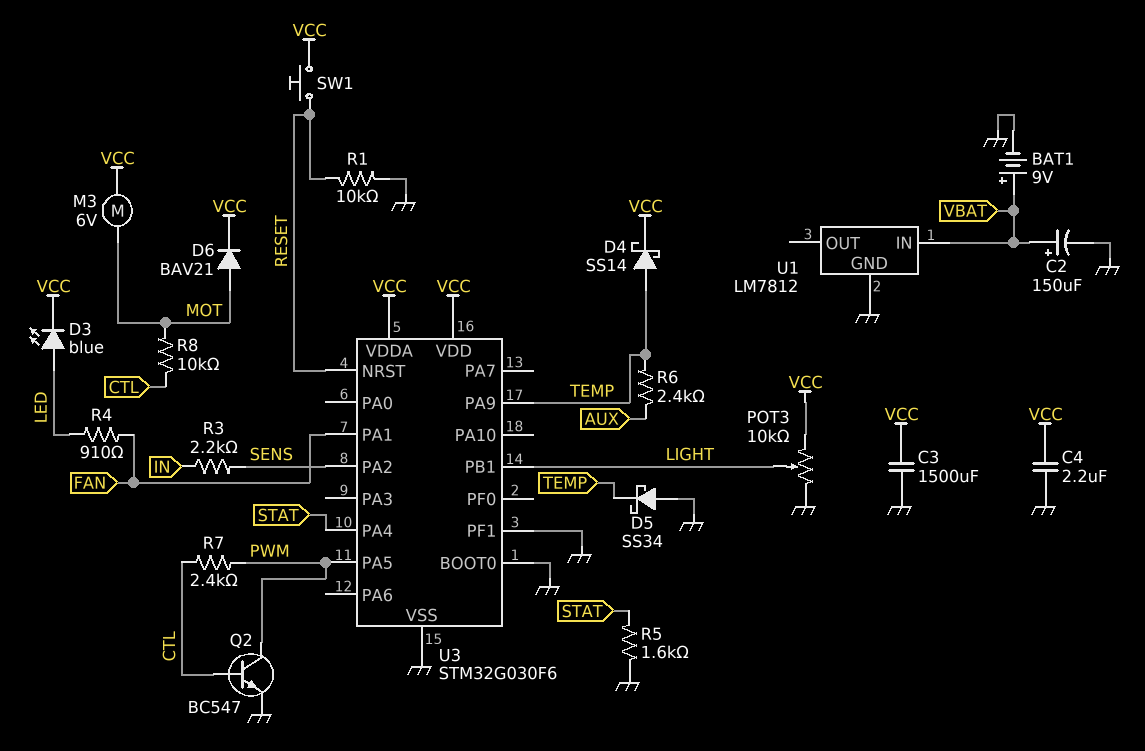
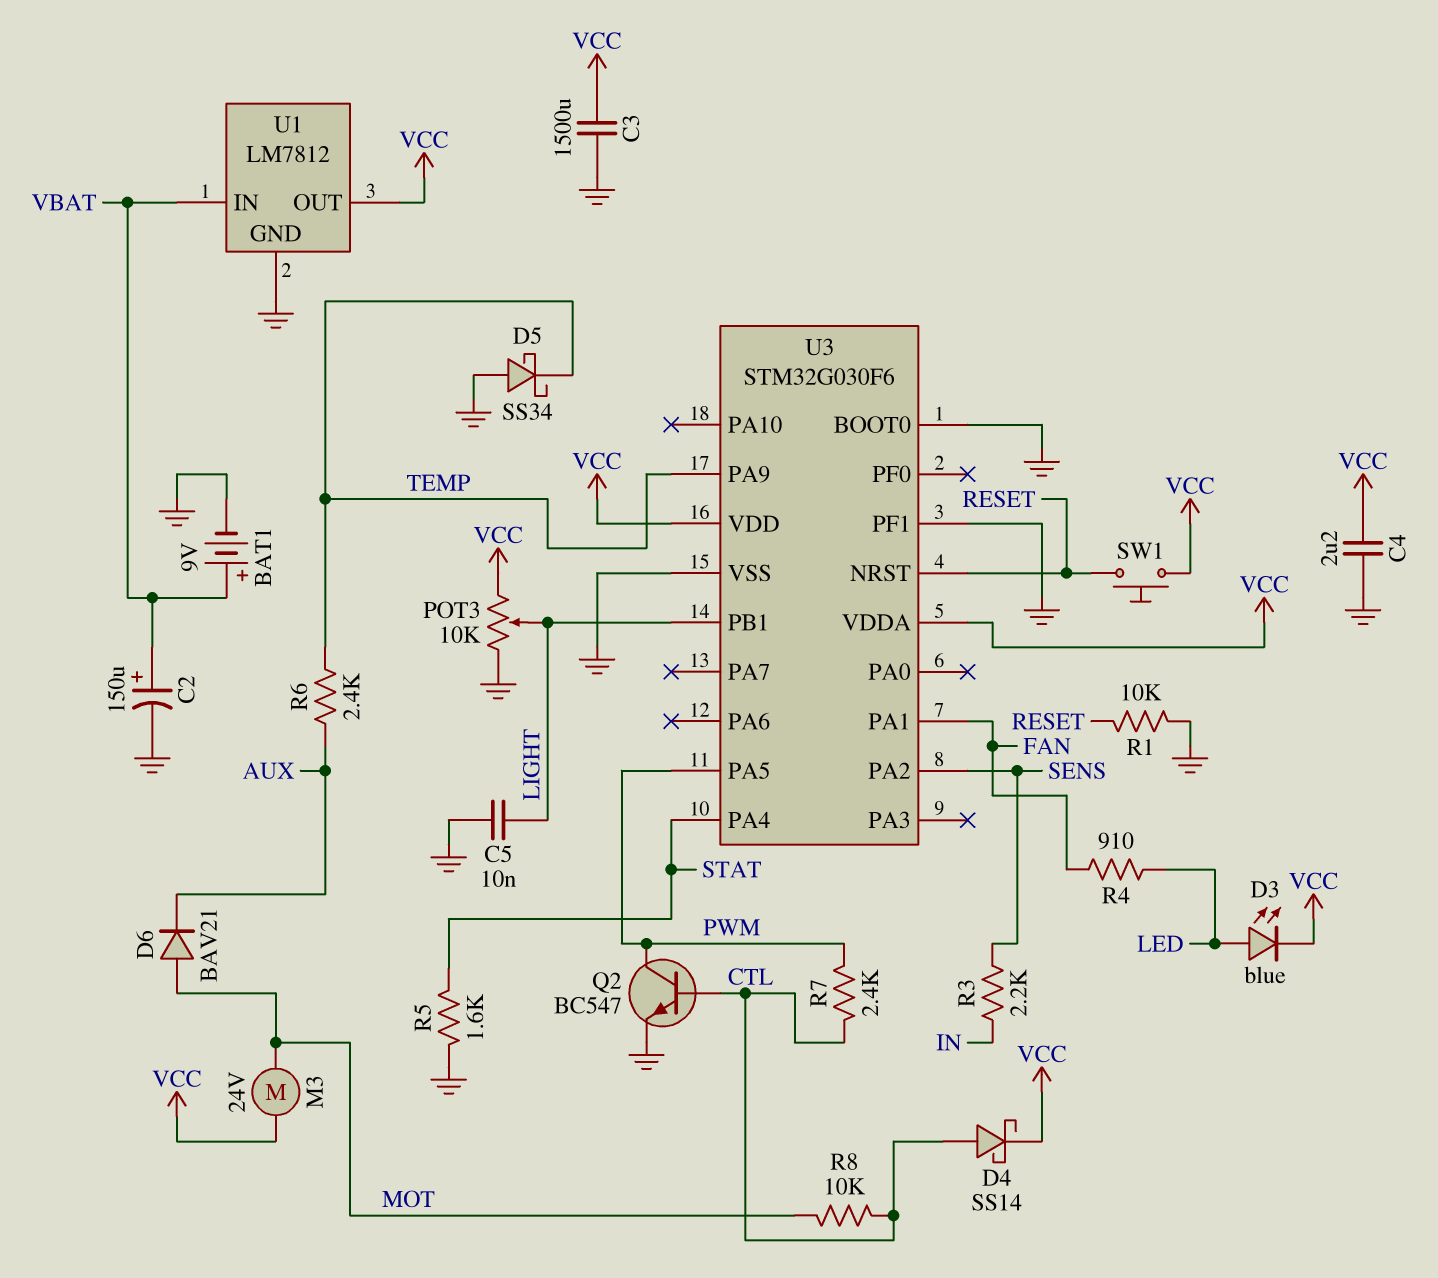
C5: none -> 10nF (GND, LIGHT)
D4: schottky SS14 (A TEMP, K VCC) -> schottky SS14 (A CTL, K VCC)
D6: diode BAV21 (A MOT, K VCC) -> diode BAV21 (A MOT, K AUX)
M3: motor 6V (MOT, VCC) -> motor 24V (MOT, VCC)
U1 pin OUT: none -> VCC

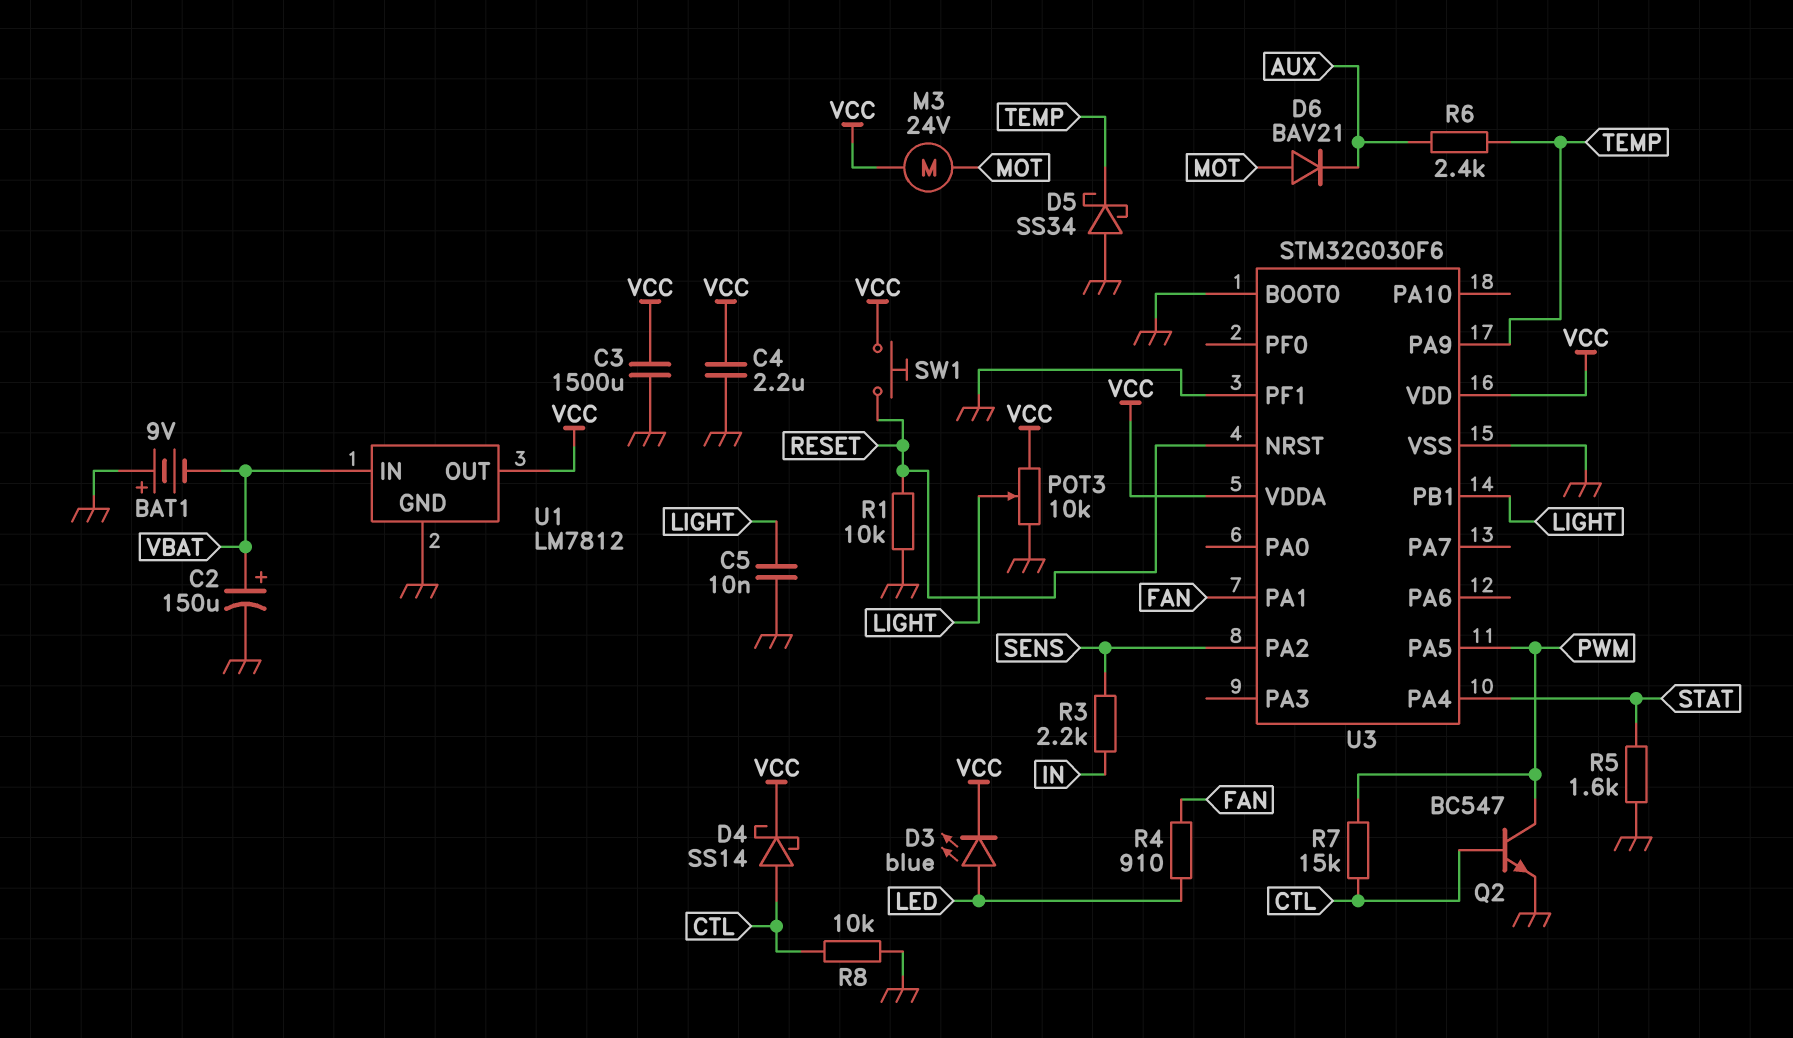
BAT1: 9V (plus VBAT, minus GND) -> 9V (plus GND, minus VBAT)
R7: 2.4k (CTL, PWM) -> 15k (CTL, PWM)
R8: 10k (CTL, MOT) -> 10k (CTL, GND)

